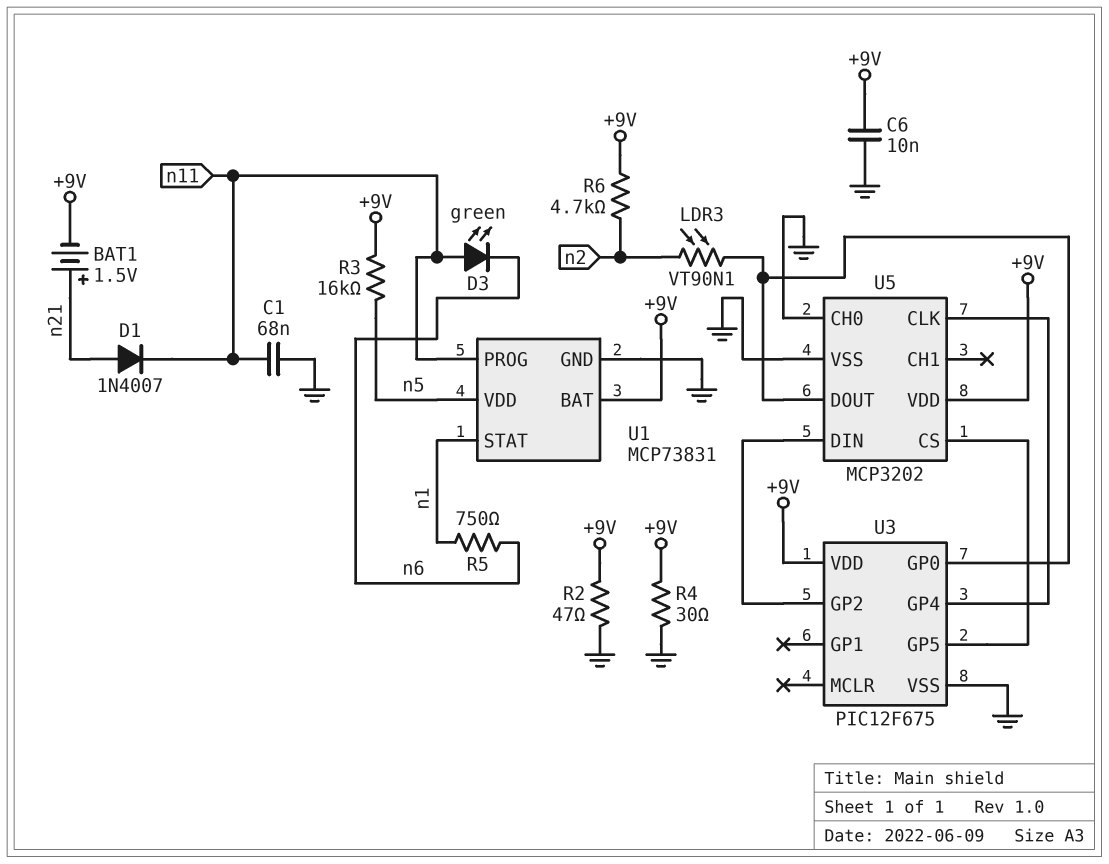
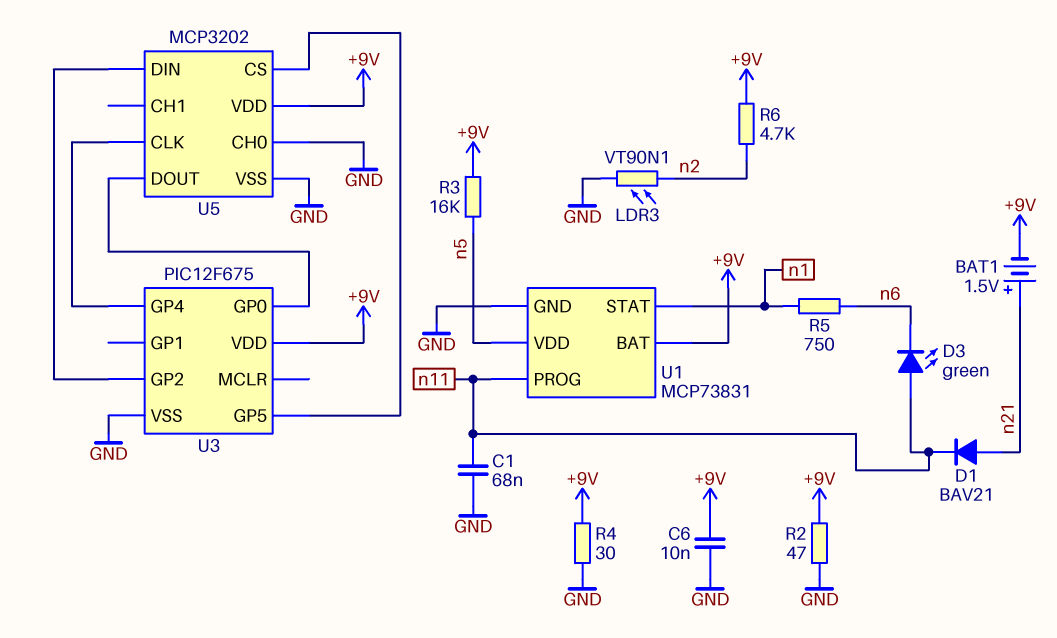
D1: diode 1N4007 (A n21, K n11) -> diode BAV21 (A n21, K n11)
LDR3: VT90N1 (U3/GP0, n2) -> VT90N1 (GND, n2)

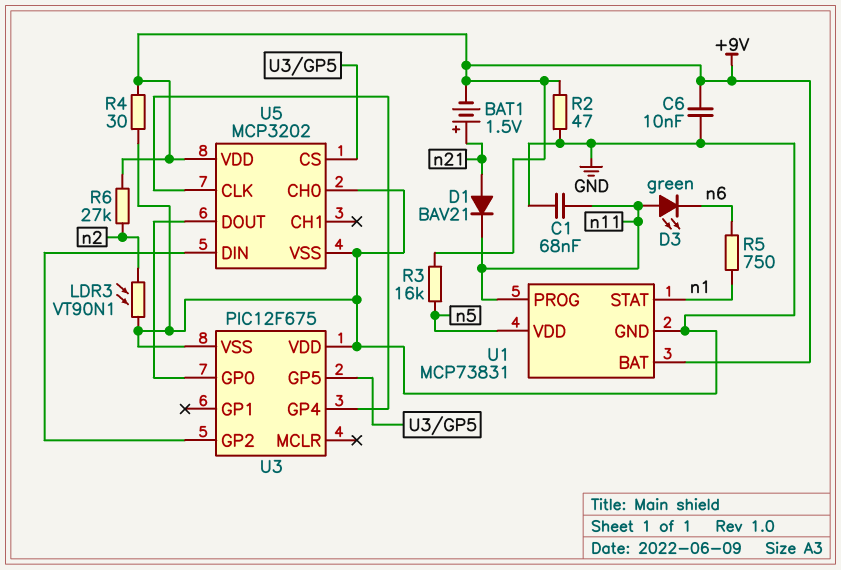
R6: 4.7k (+9V, n2) -> 27k (+9V, n2)
U3 pin VDD: +9V -> GND

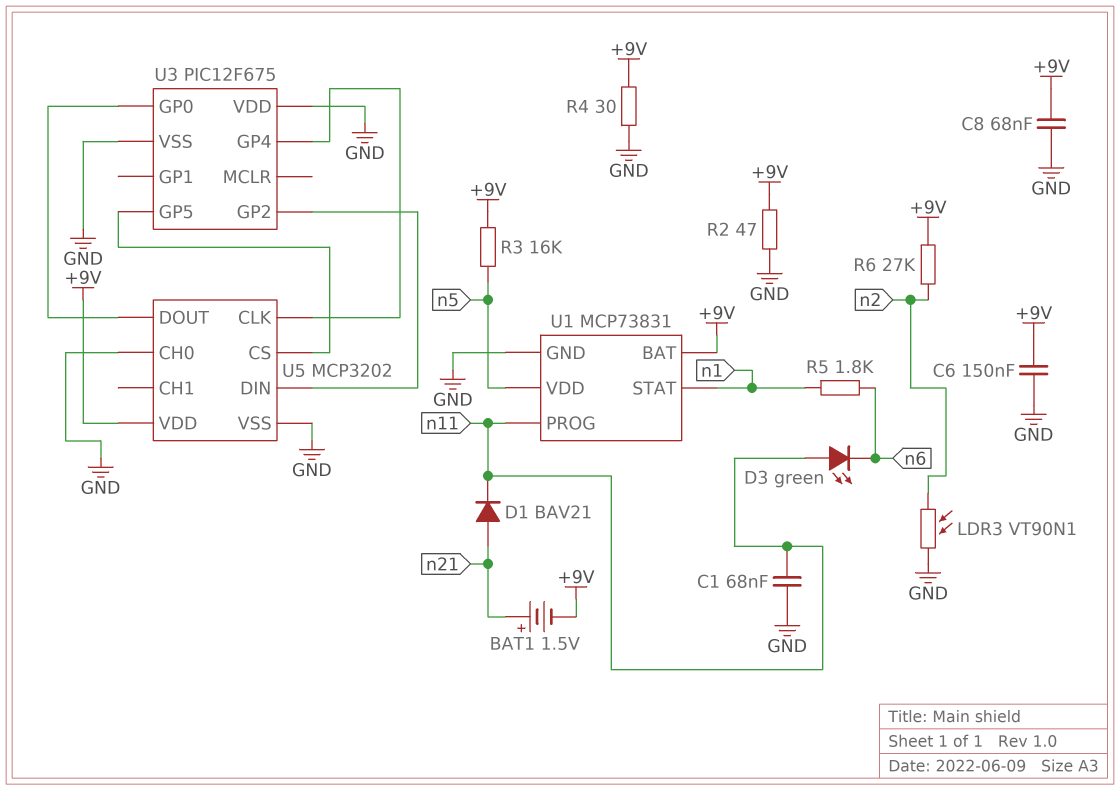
C6: 10nF (+9V, GND) -> 150nF (+9V, GND)
C8: none -> 68nF (+9V, GND)
R5: 750 (n1, n6) -> 1.8k (n1, n6)

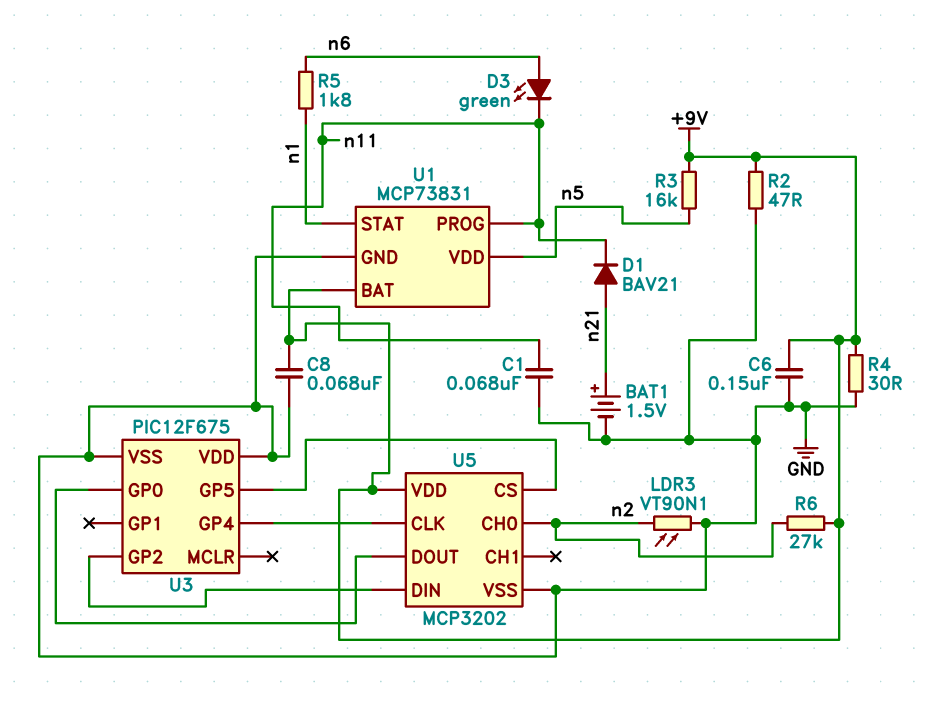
BAT1: 1.5V (plus n21, minus +9V) -> 1.5V (plus n21, minus GND)
D3: LED green (A n11, K n6) -> LED green (A n6, K n11)
U5 pin CH0: GND -> n2

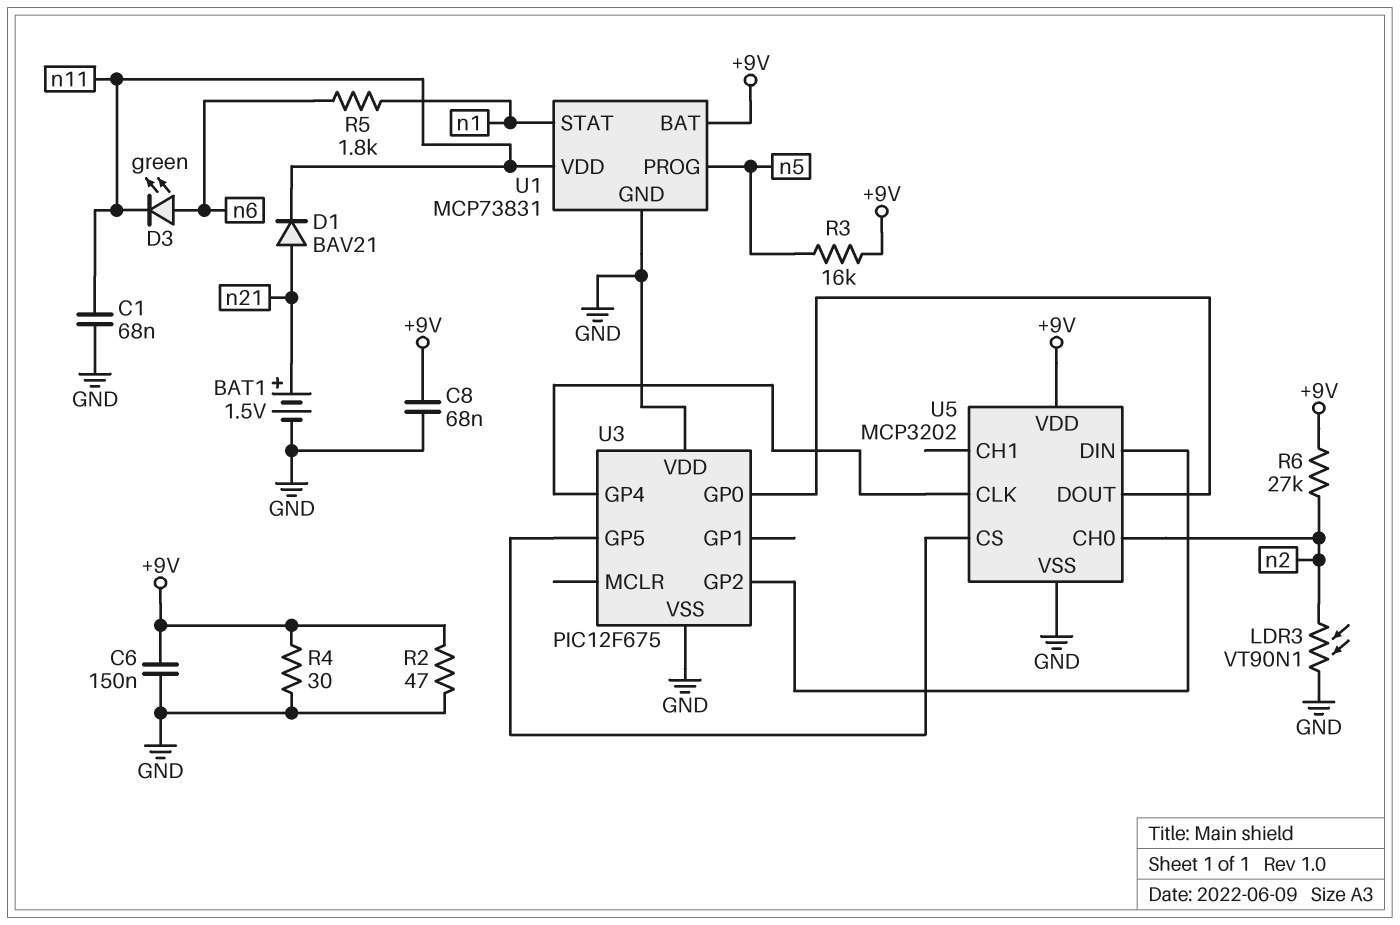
U1 pin PROG: n11 -> n5
U1 pin VDD: n5 -> n11

